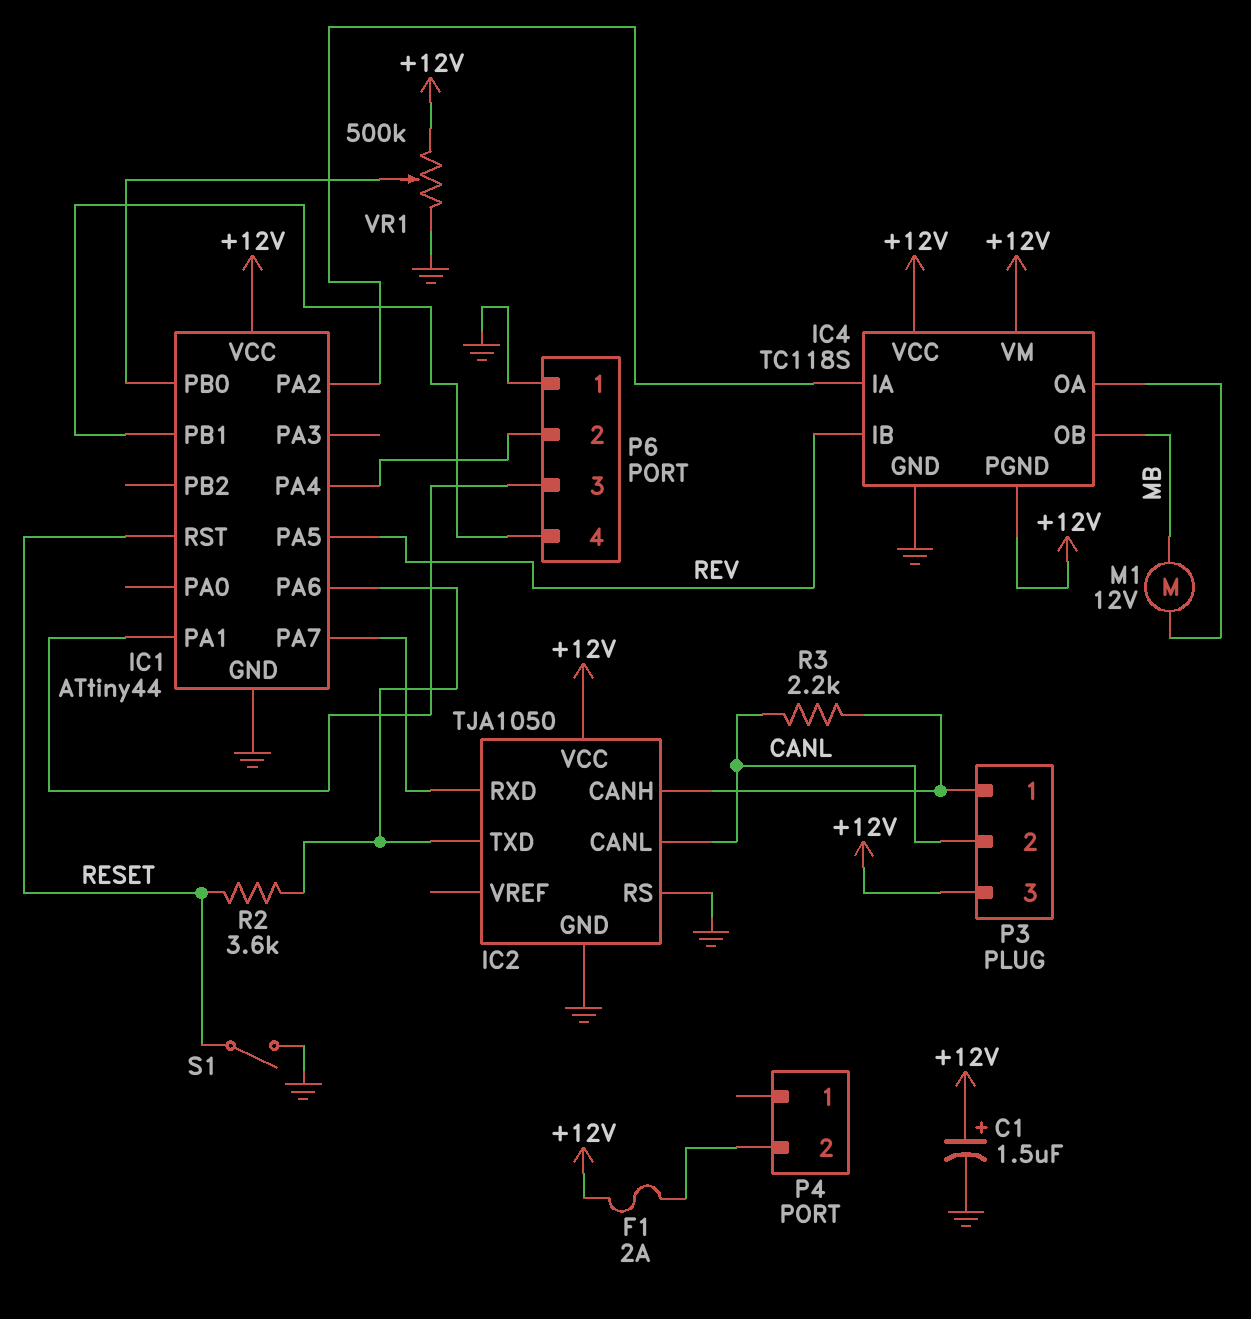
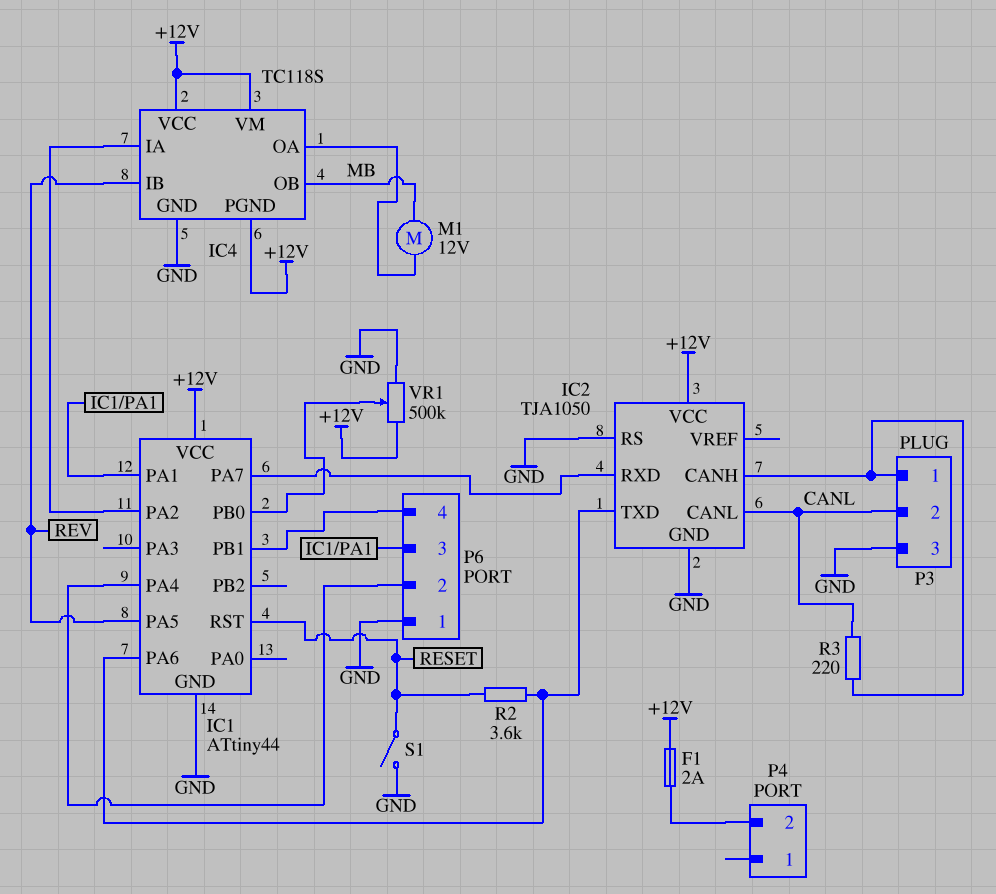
C1: 1.5uF (plus +12V, minus GND) -> none
P3 pin 3: +12V -> GND
R3: 2.2k (CANL, IC2/CANH) -> 220 (CANL, IC2/CANH)

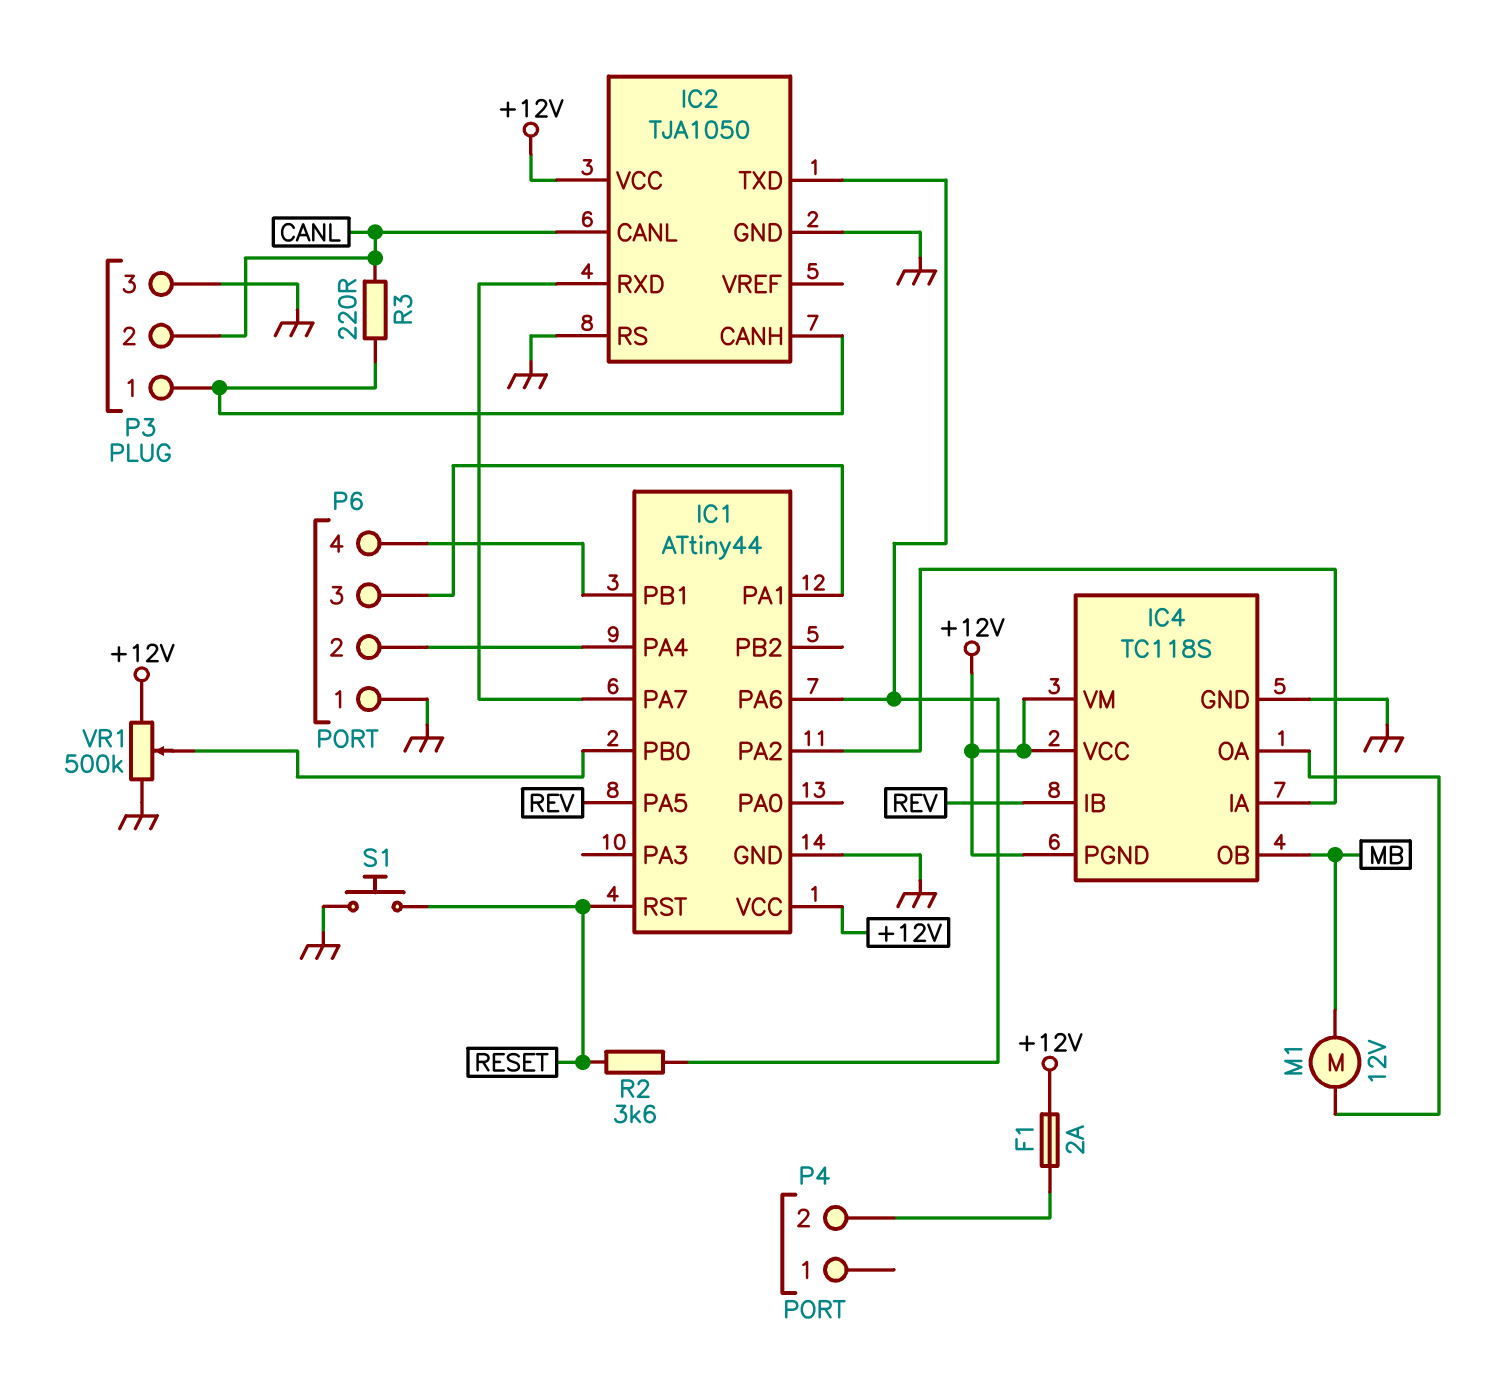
S1: switch (GND, RESET) -> button (GND, RESET)

